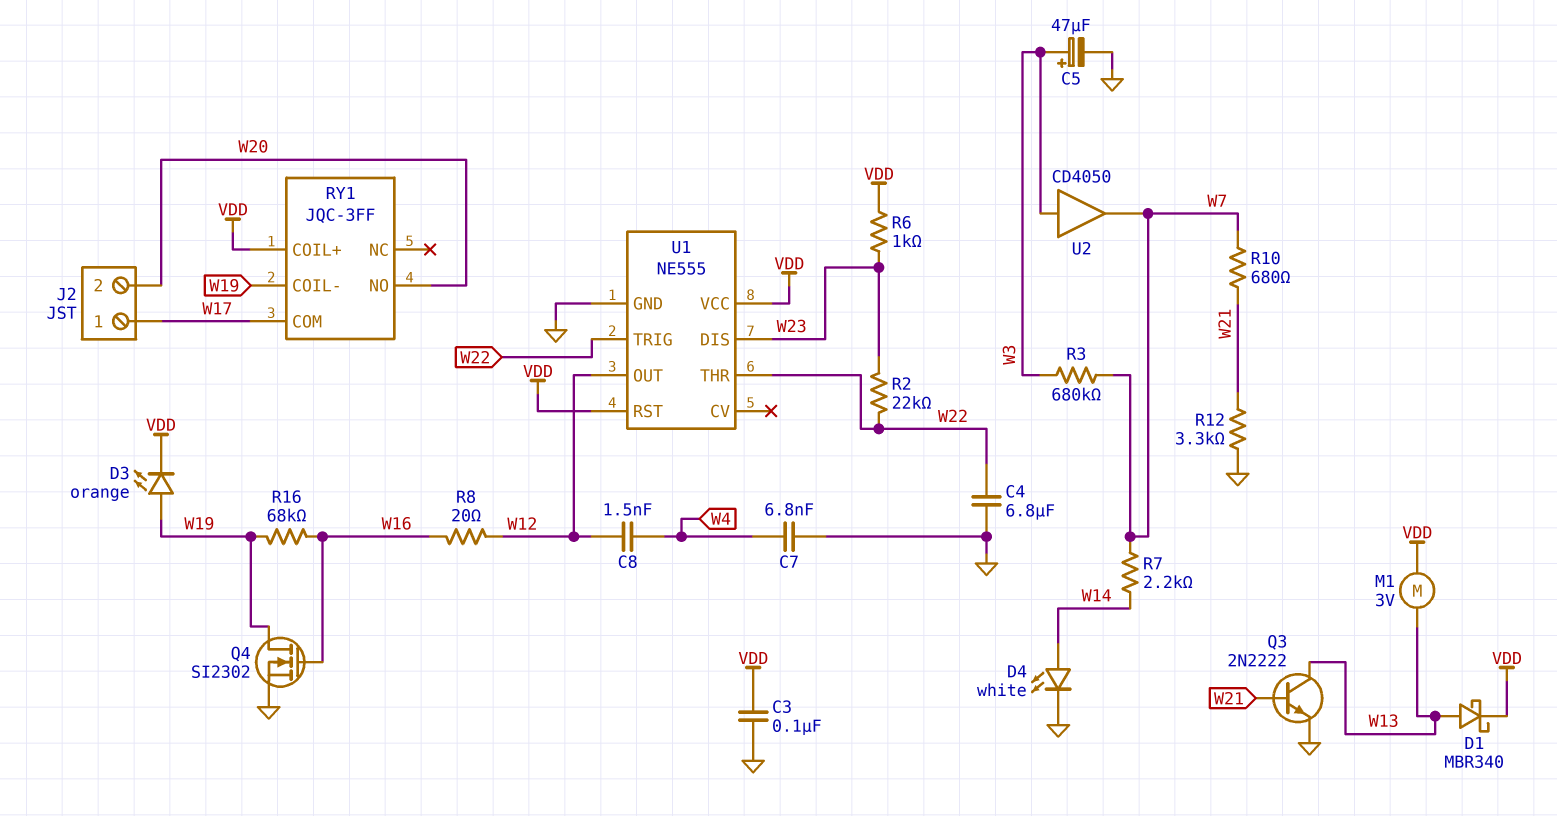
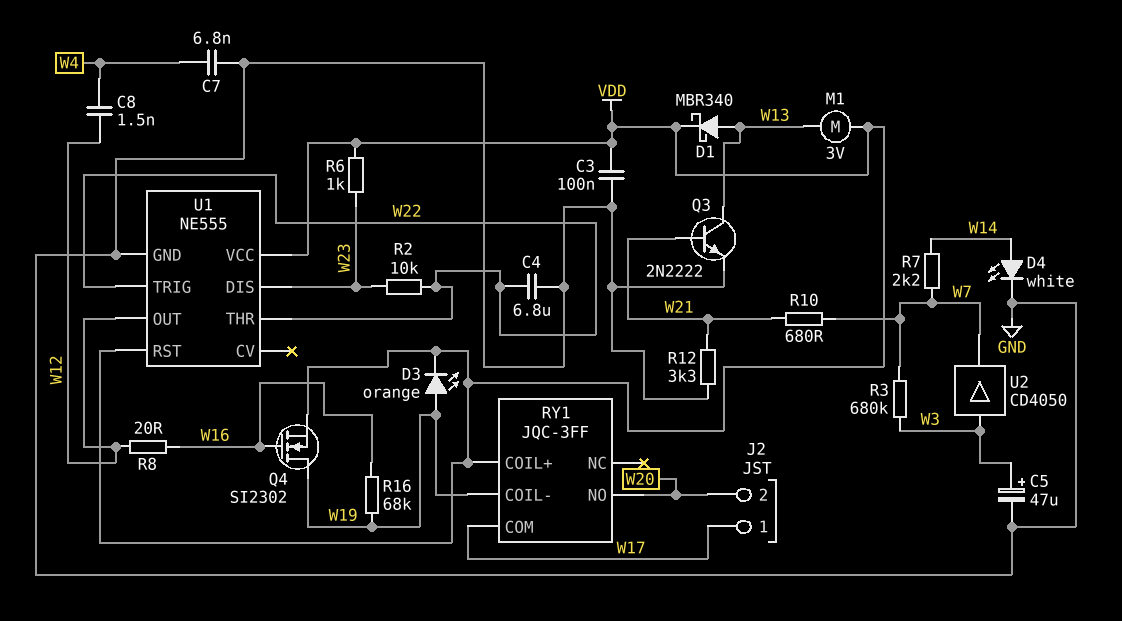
Q4: NMOS SI2302 (G W16, D W19, S GND) -> NMOS SI2302 (G W16, D W19, S VDD)
R2: 22k (W22, W23) -> 10k (W22, W23)

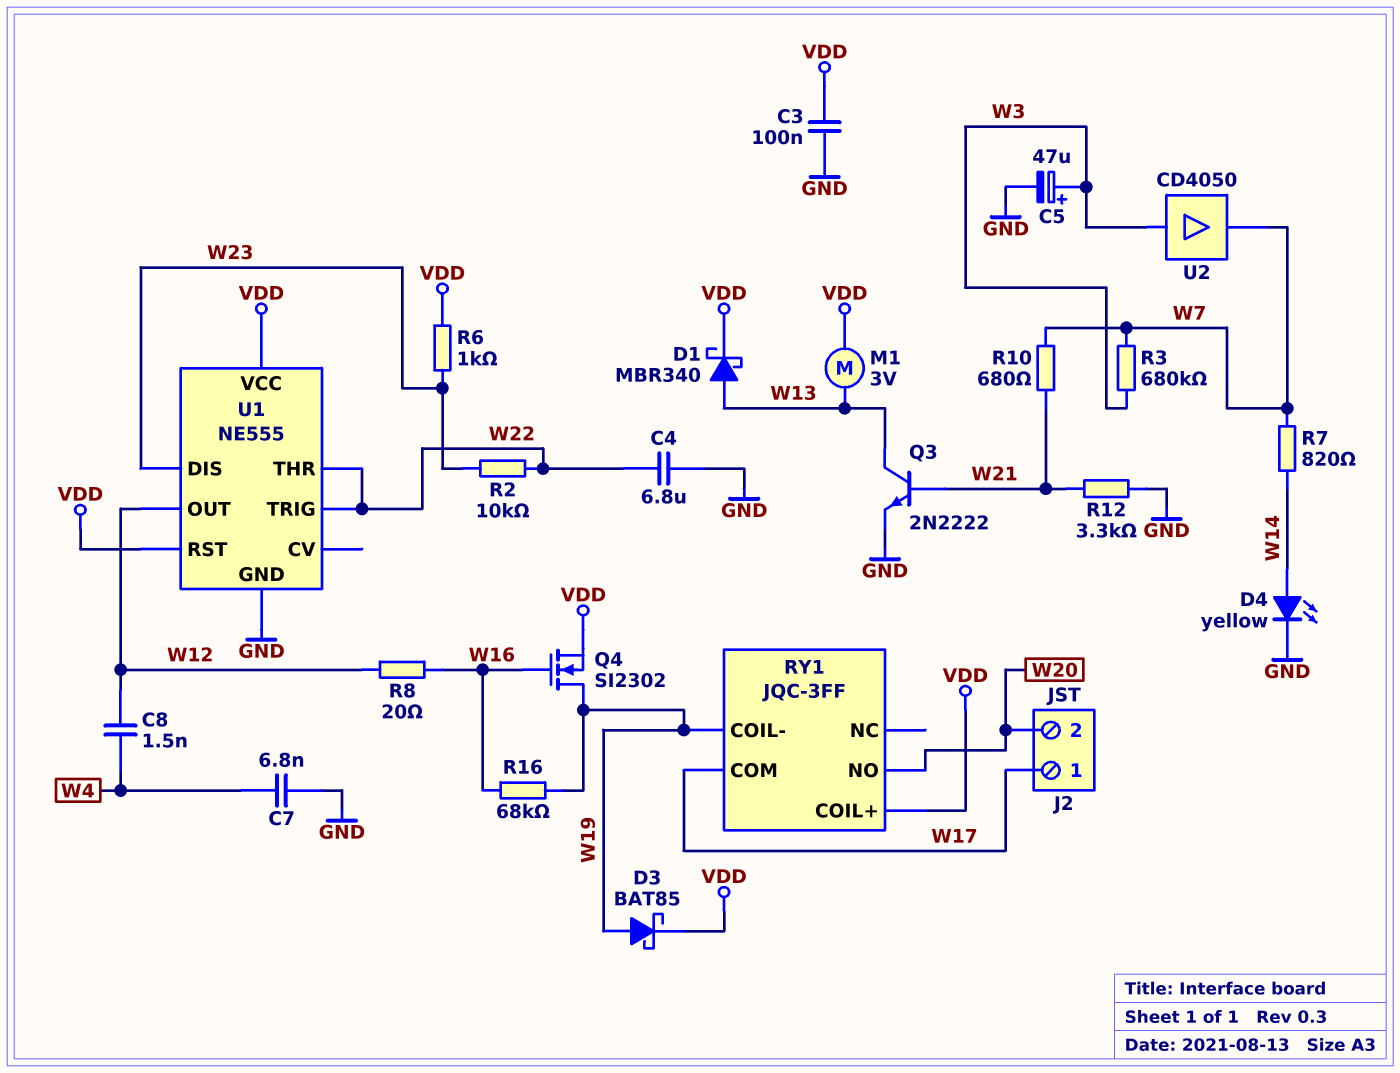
D3: LED orange (A W19, K VDD) -> schottky BAT85 (A W19, K VDD)
D4: LED white (A W14, K GND) -> LED yellow (A W14, K GND)
R7: 2.2k (W7, W14) -> 820 (W7, W14)

